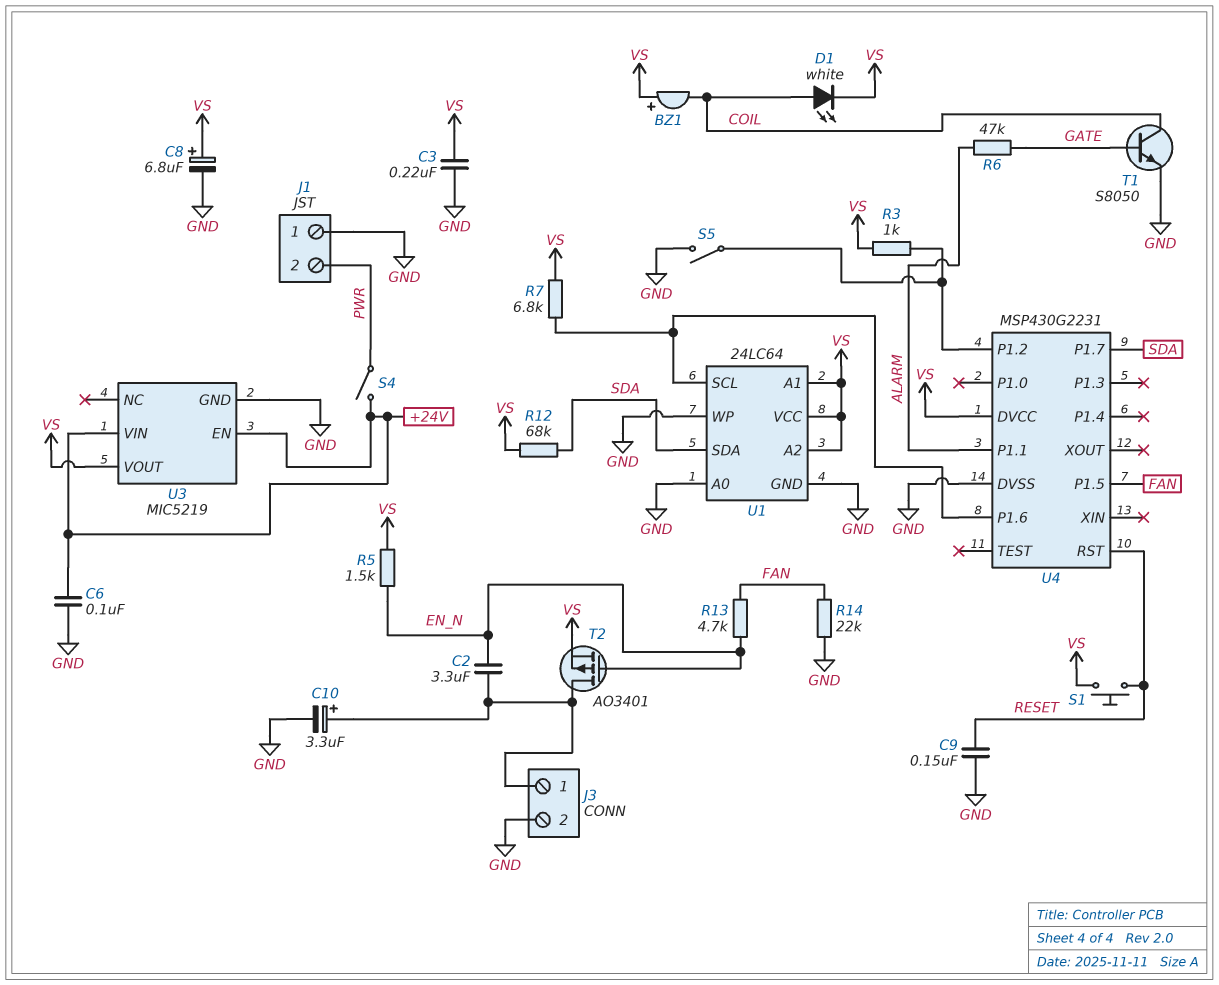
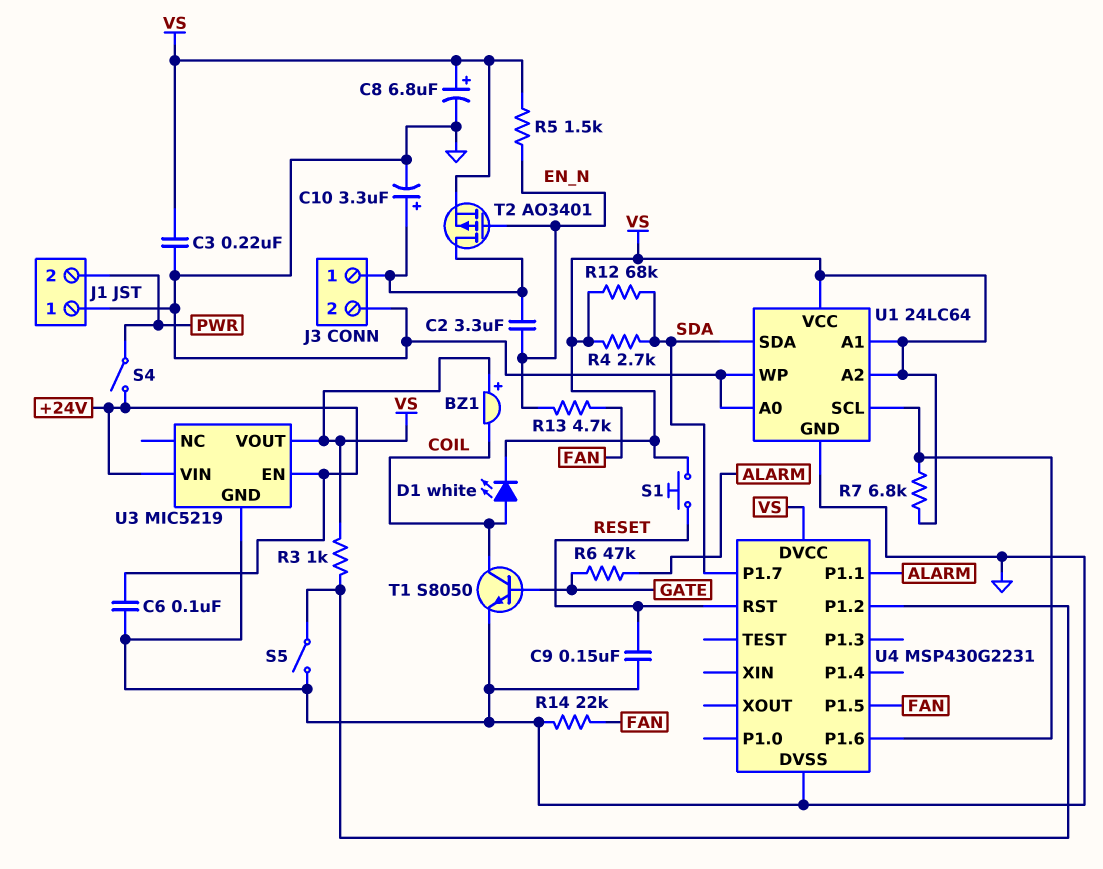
R4: none -> 2.7k (SDA, VS)

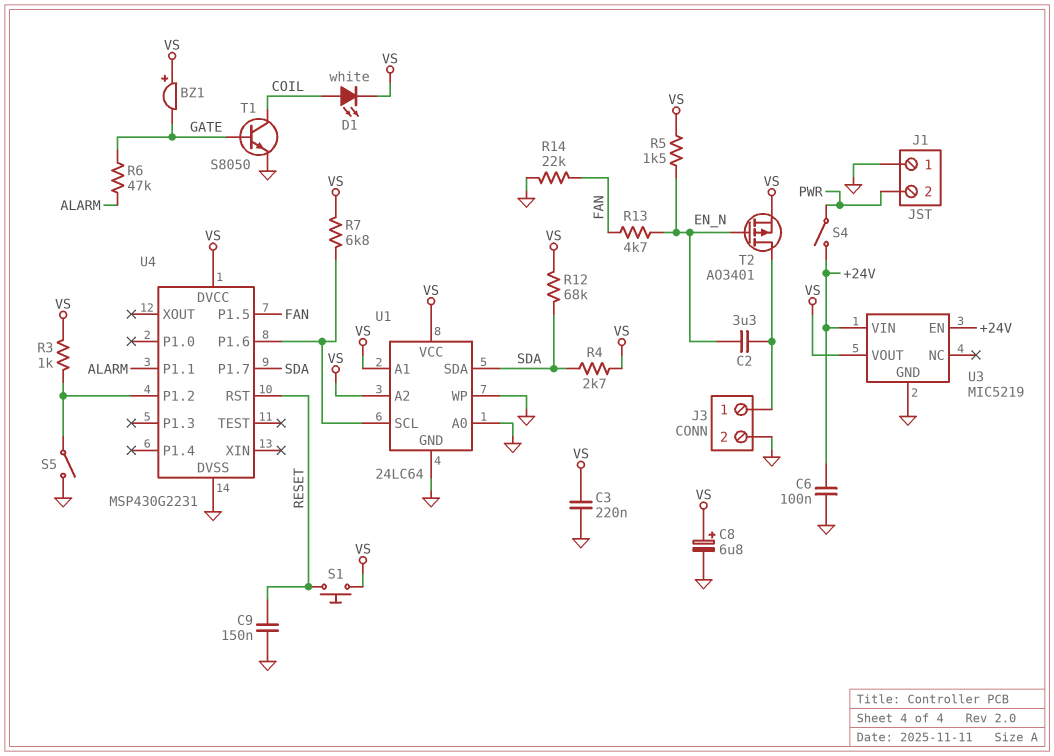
BZ1: buzzer (plus VS, minus COIL) -> buzzer (plus VS, minus GATE)
C10: 3.3uF (plus J3/1, minus GND) -> none

